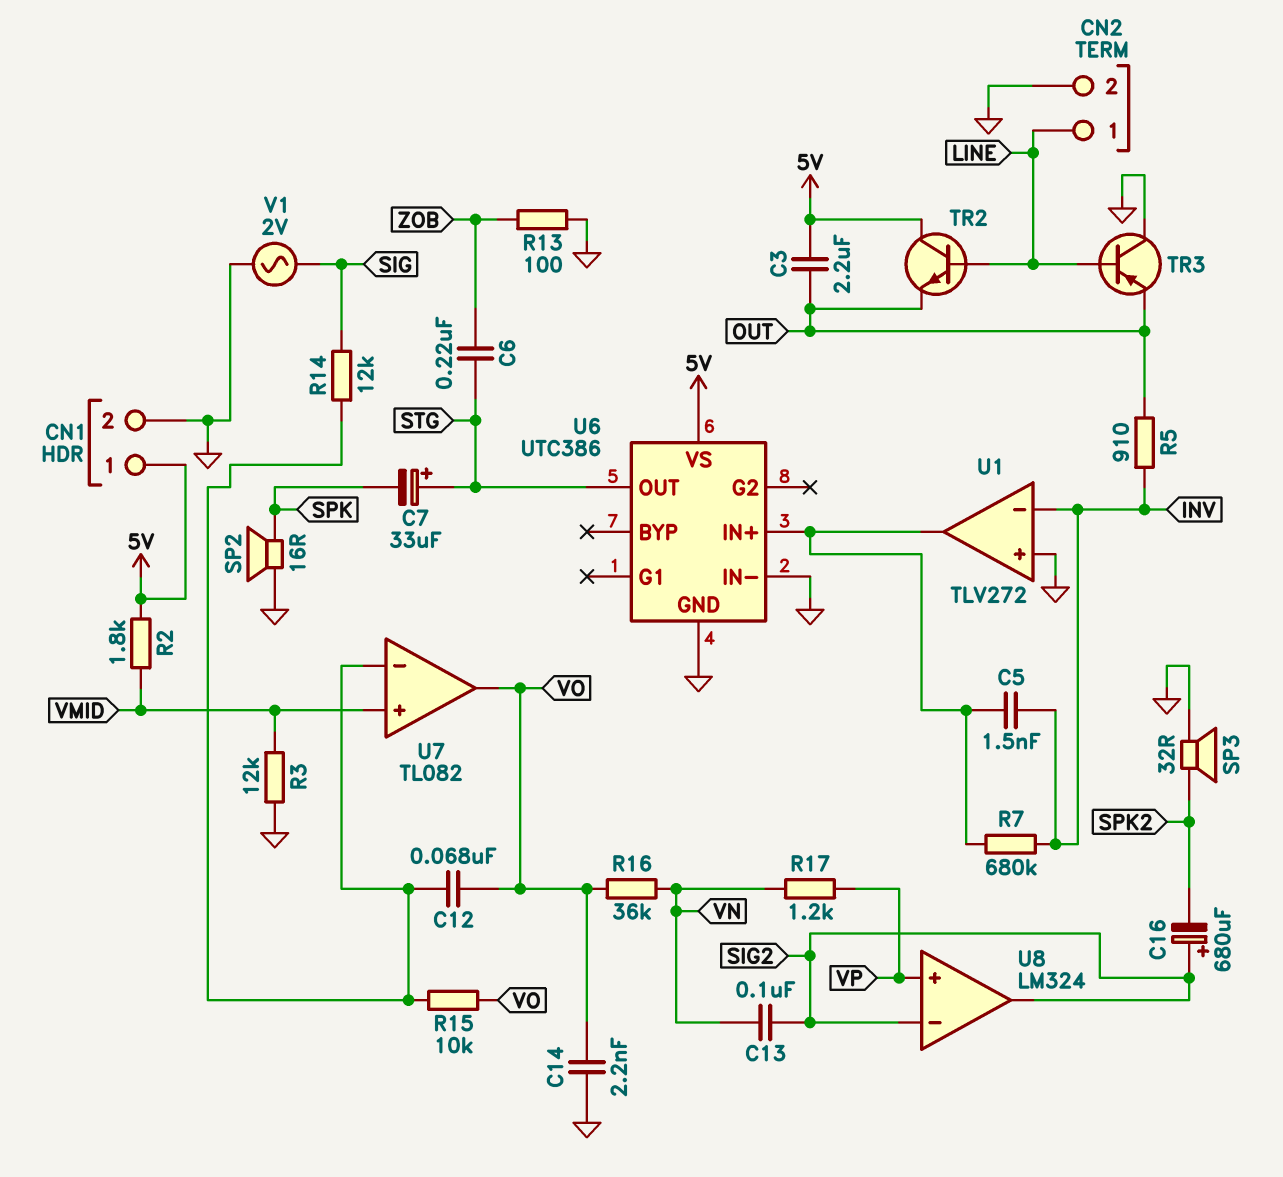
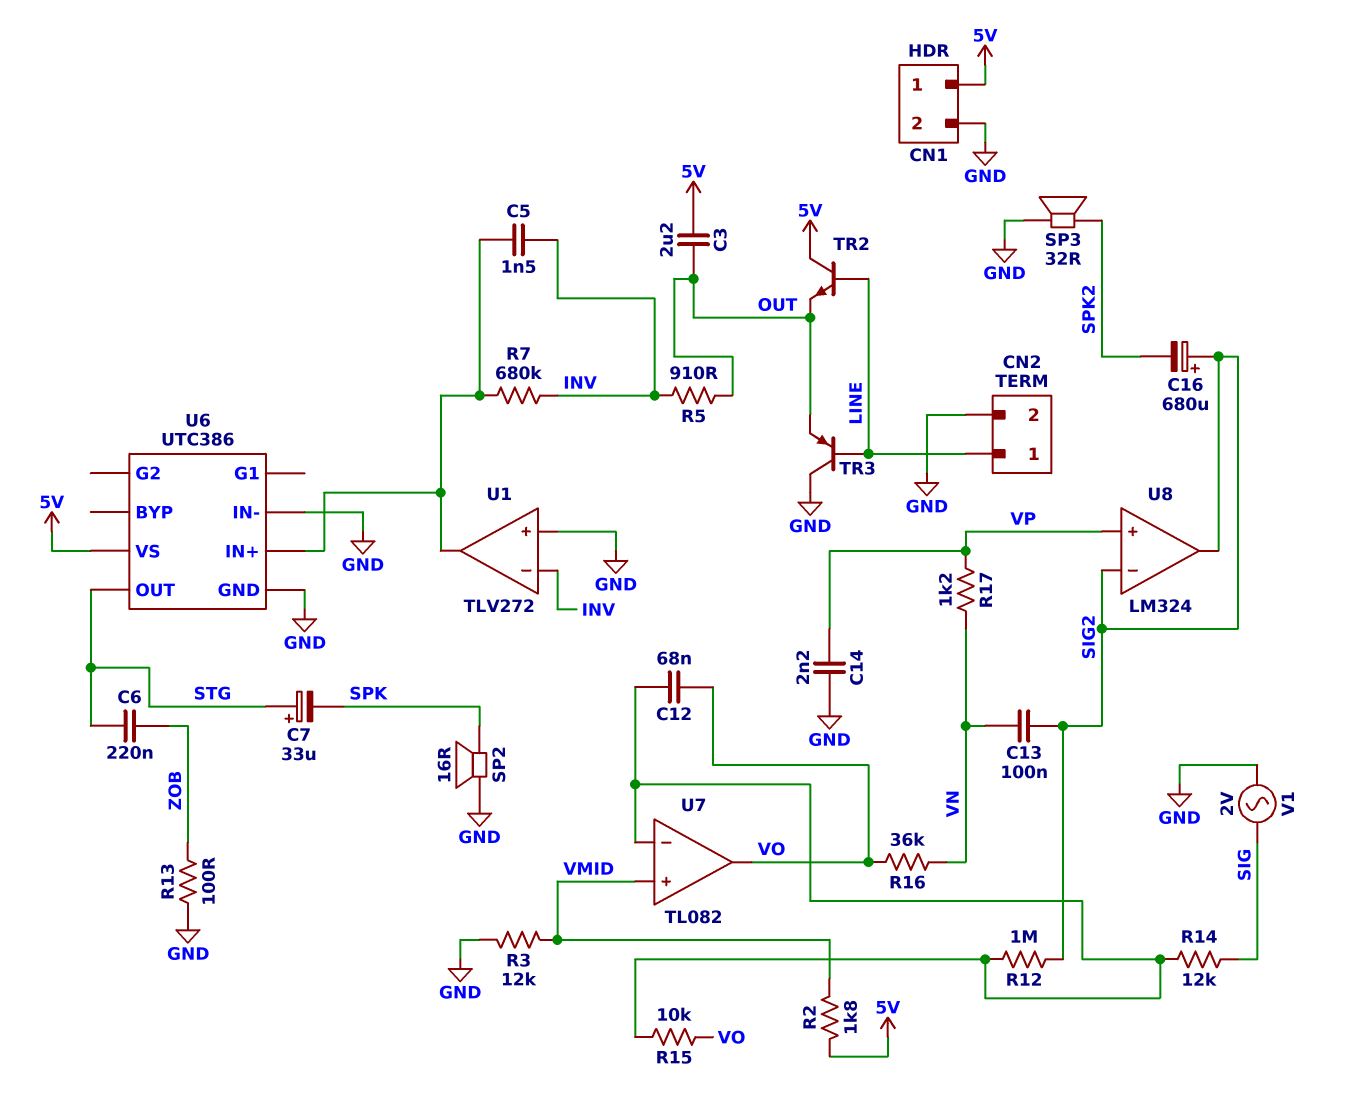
C14: 2.2nF (GND, VO) -> 2.2nF (GND, VP)
R12: none -> 1M (SIG2, U7/in-)

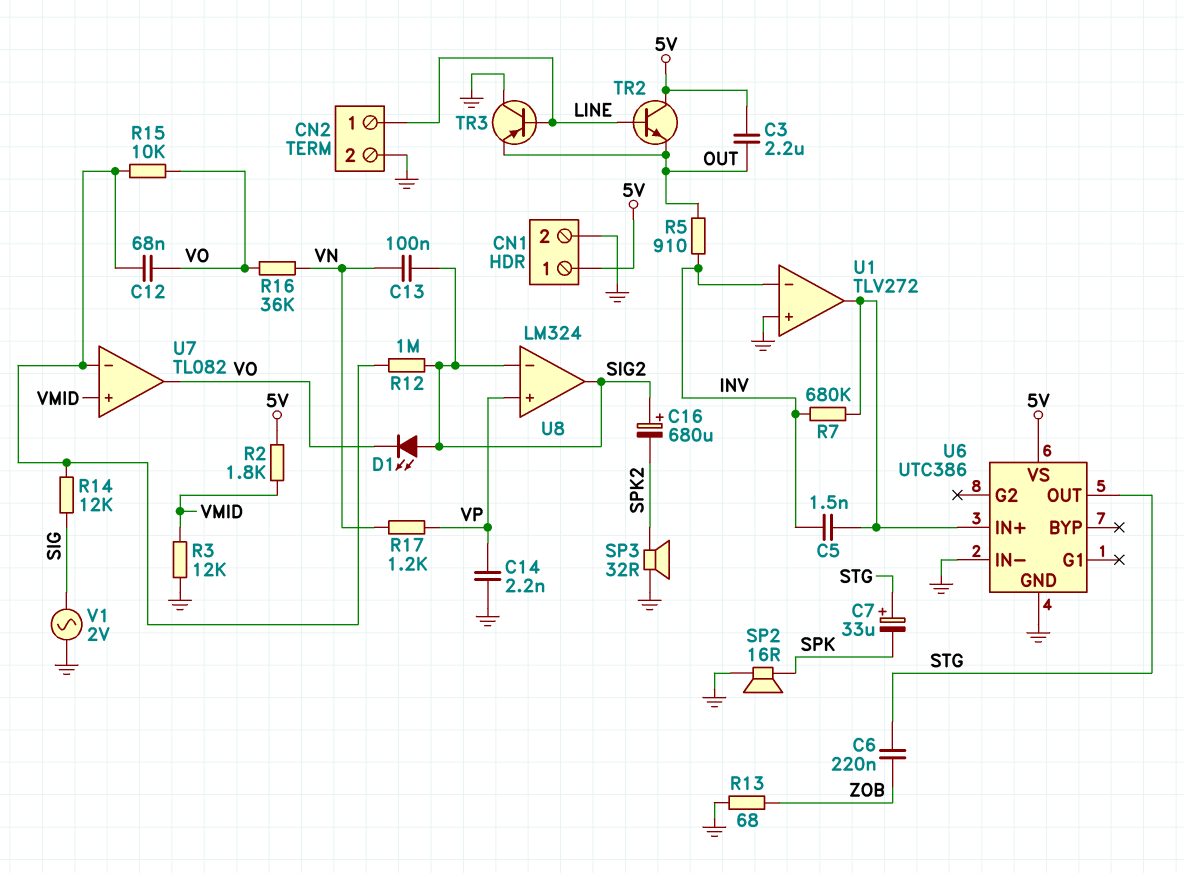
D1: none -> LED (A SIG2, K VO)
R13: 100 (GND, ZOB) -> 68 (GND, ZOB)

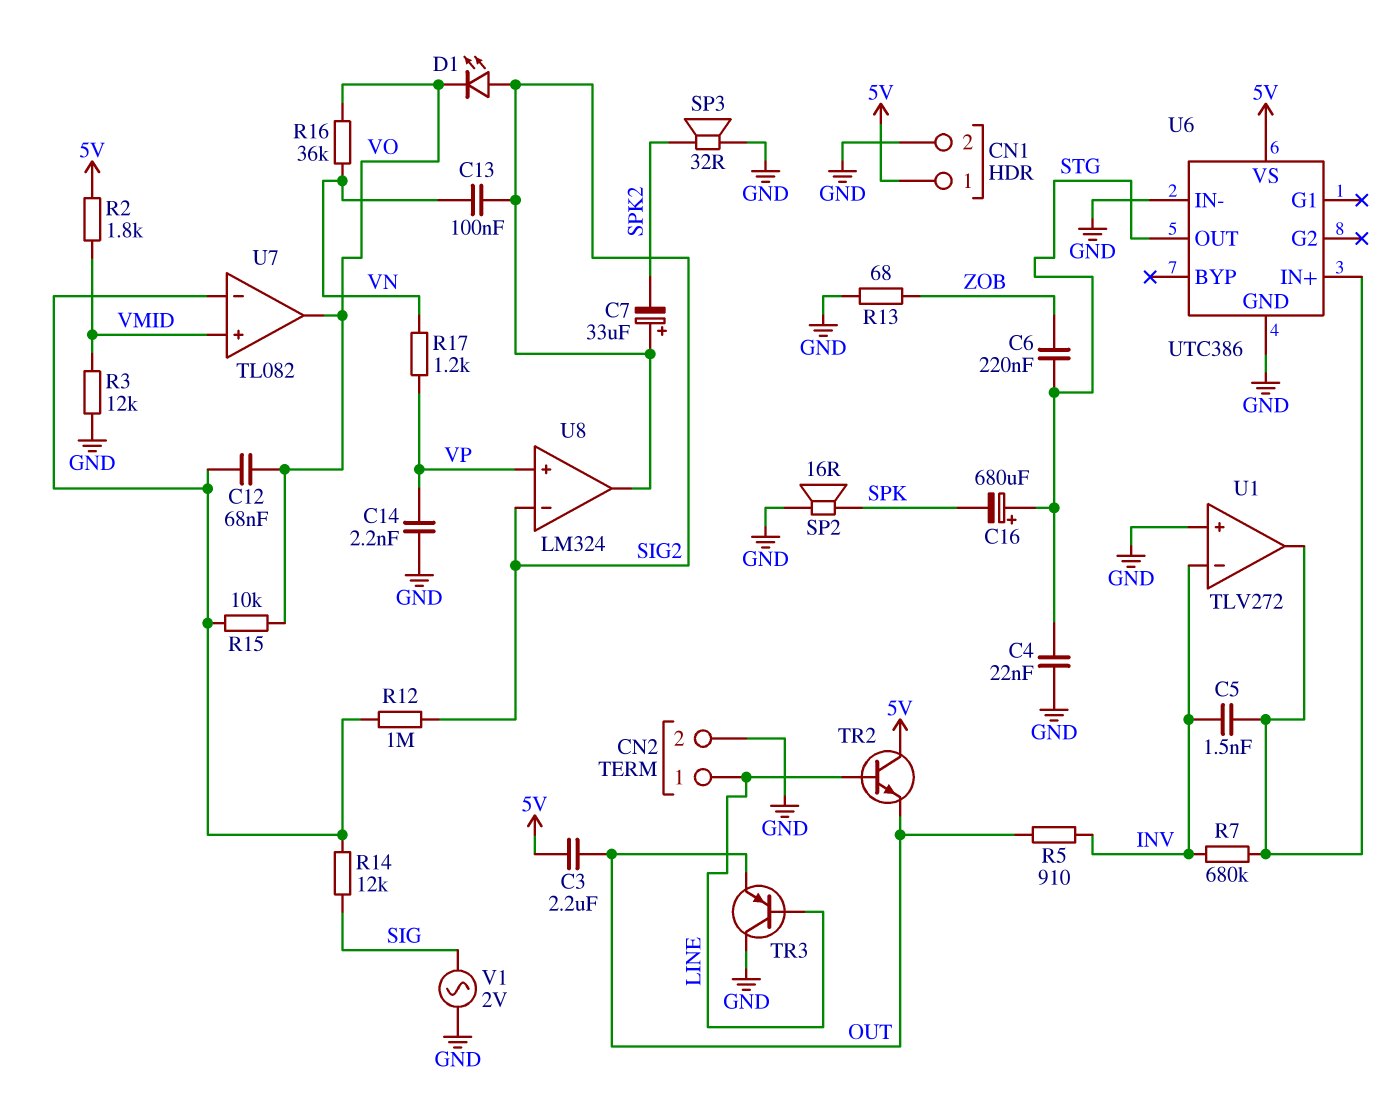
C4: none -> 22nF (GND, STG)
C7: 33uF (plus STG, minus SPK) -> 33uF (plus SIG2, minus SPK2)
C16: 680uF (plus SIG2, minus SPK2) -> 680uF (plus STG, minus SPK)

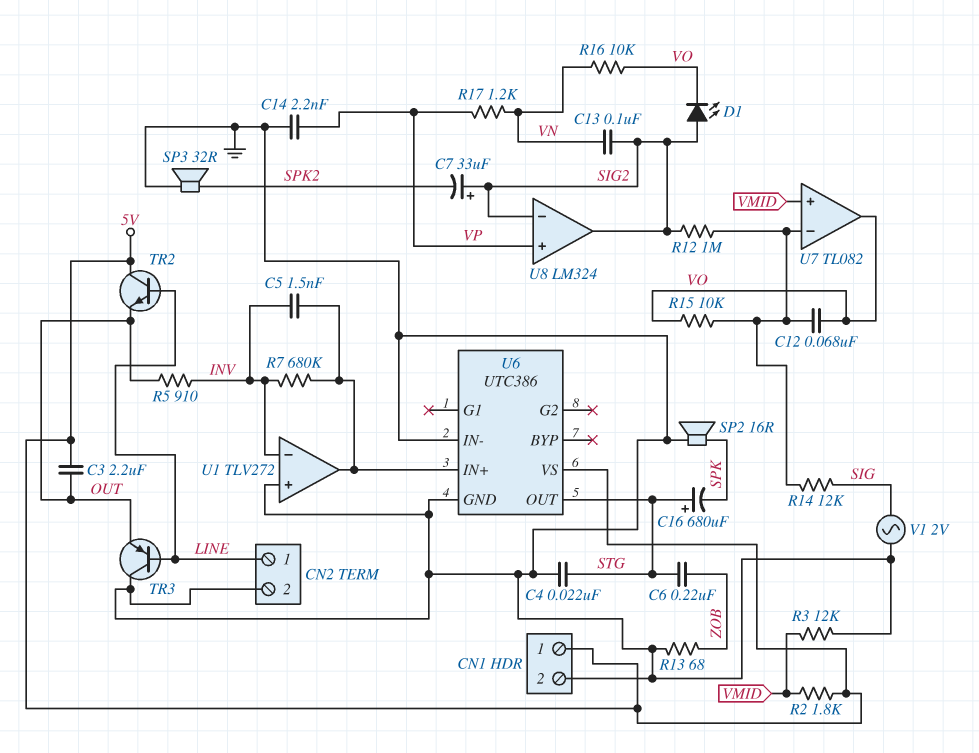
R16: 36k (VN, VO) -> 10k (VN, VO)

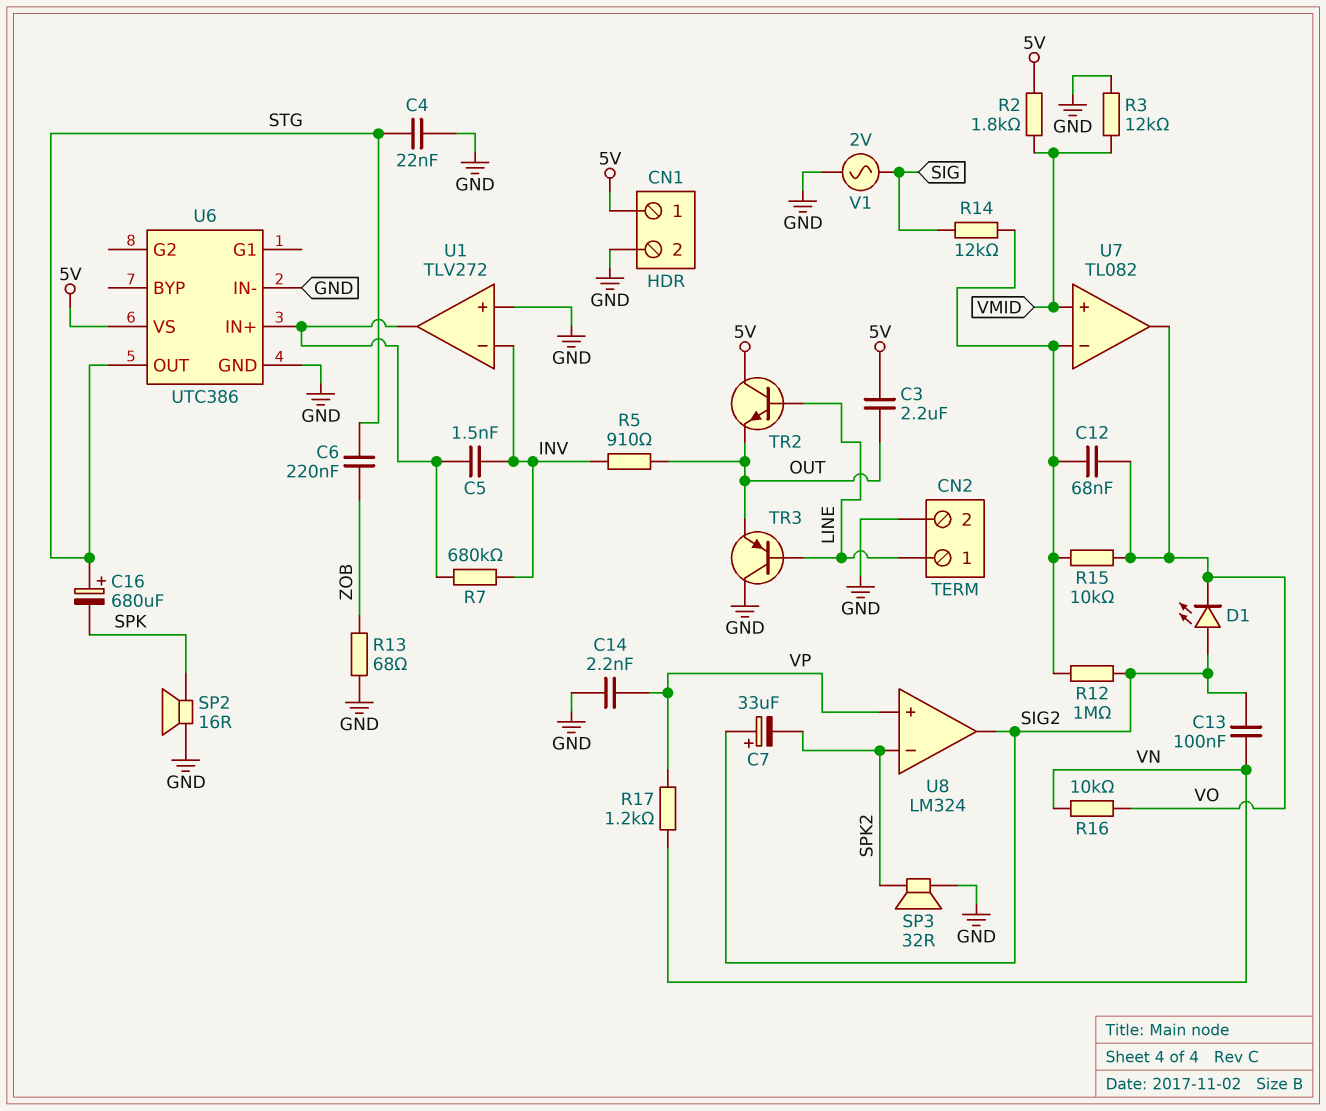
U8 pin in-: SIG2 -> SPK2

